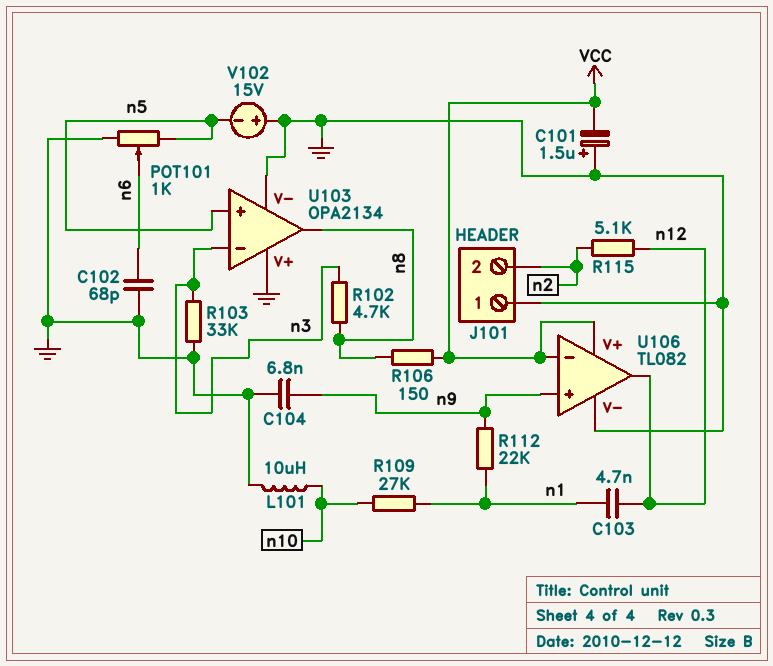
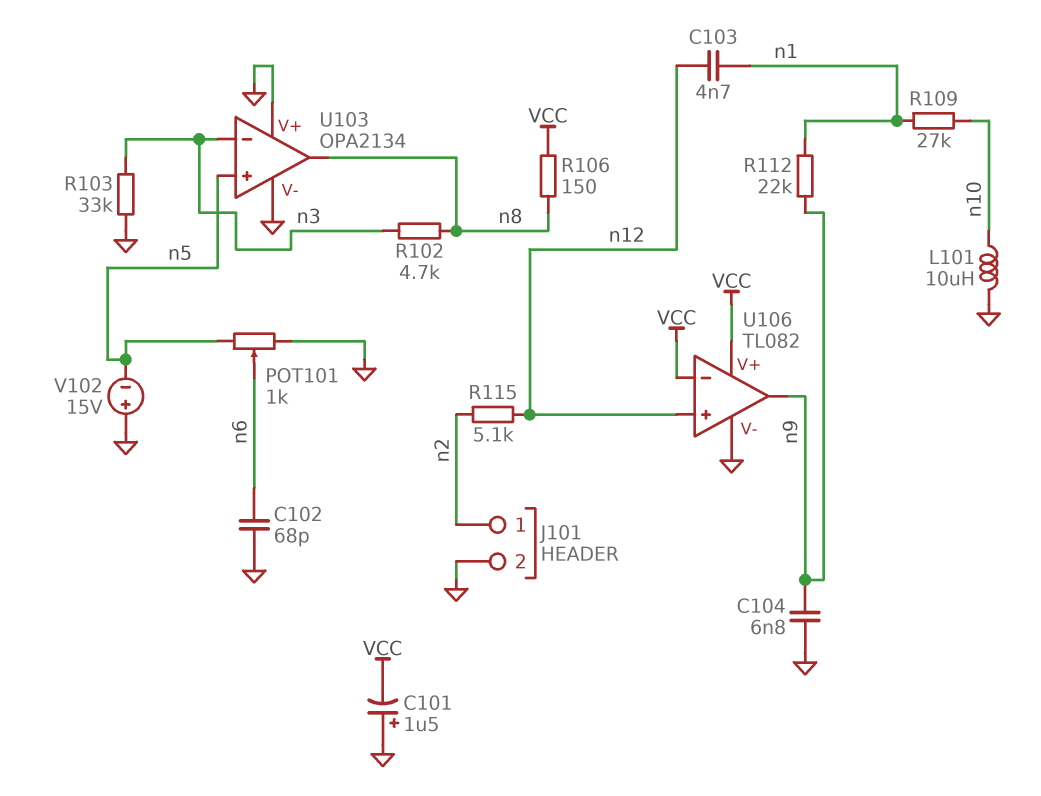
J101 pin 1: GND -> n2
J101 pin 2: n2 -> GND
U106 pin in+: n9 -> n12
U106 pin out: n12 -> n9

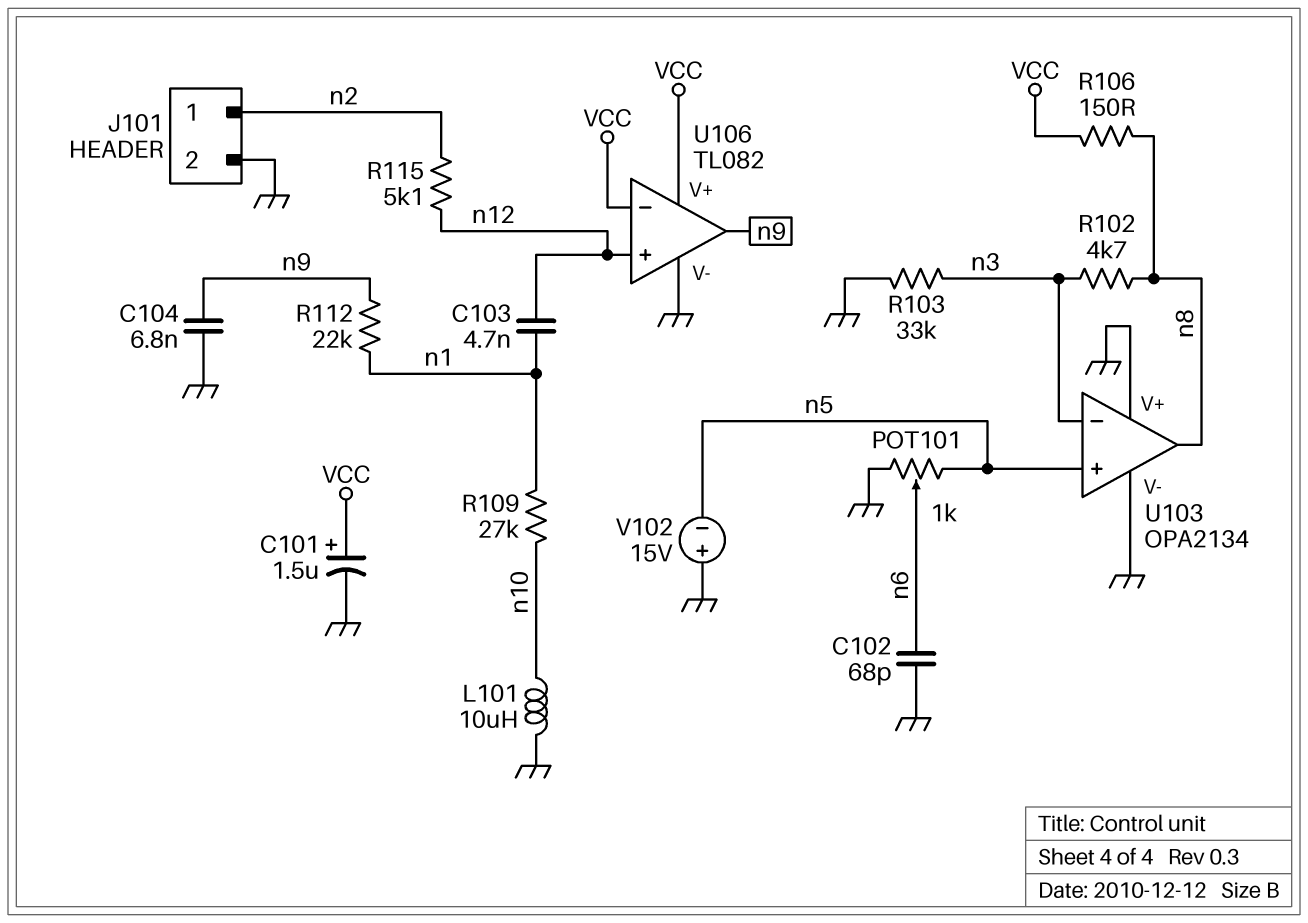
C101: 1.5uF (plus GND, minus VCC) -> 1.5uF (plus VCC, minus GND)

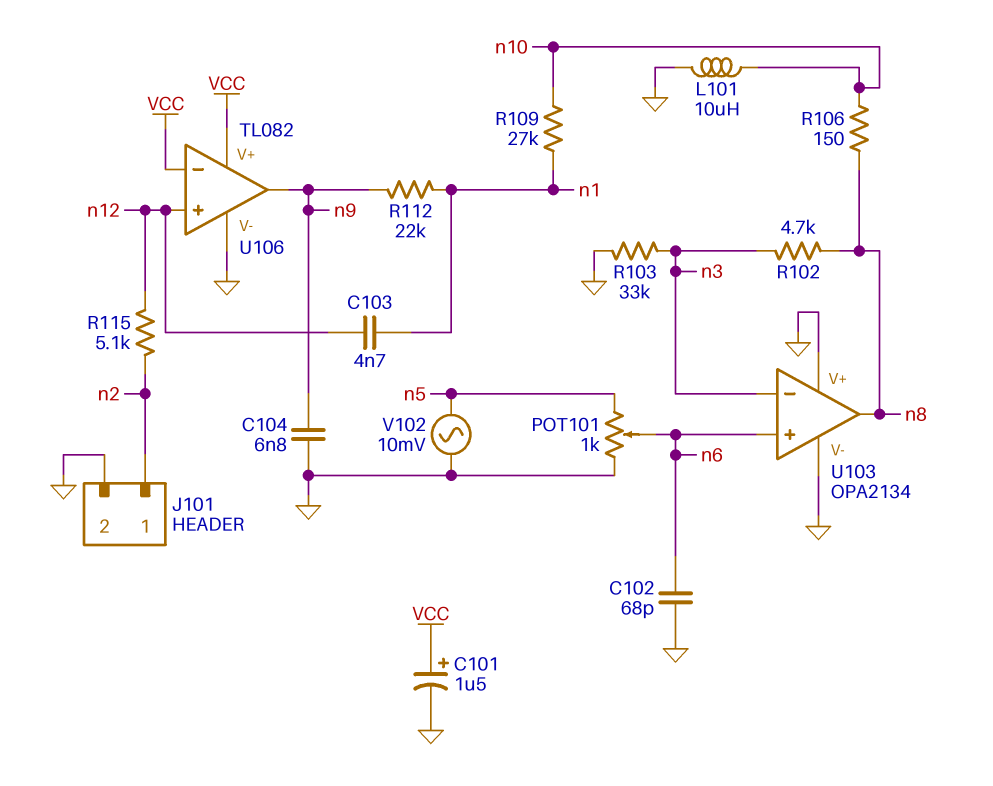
R106: 150 (VCC, n8) -> 150 (n8, n10)
U103 pin in+: n5 -> n6
V102: 15V (plus GND, minus n5) -> AC 10mV (GND, n5)

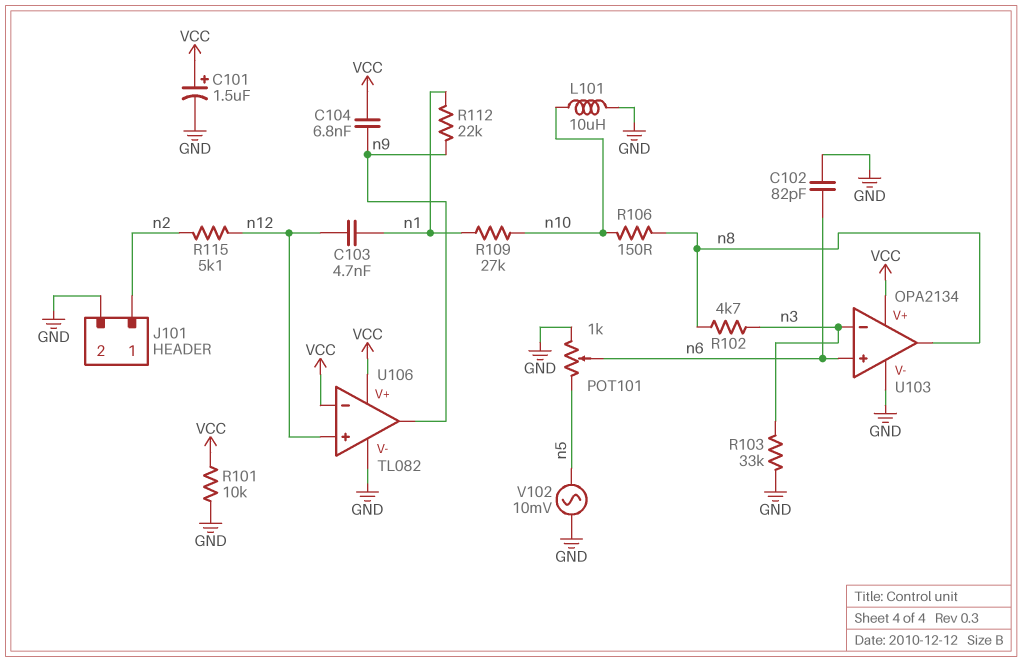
C102: 68pF (GND, n6) -> 82pF (GND, n6)
C104: 6.8nF (GND, n9) -> 6.8nF (VCC, n9)
R101: none -> 10k (GND, VCC)
U103 pin V+: GND -> VCC

